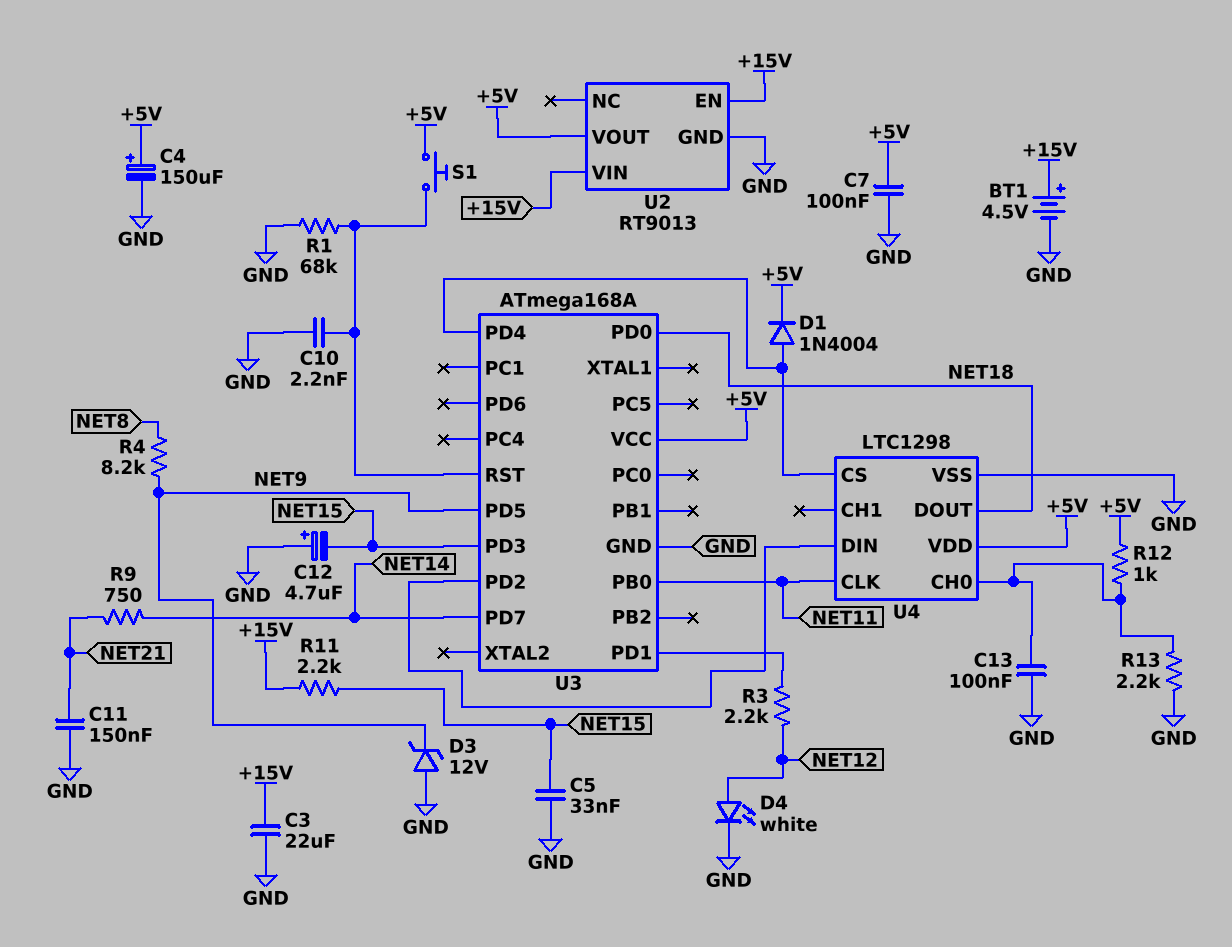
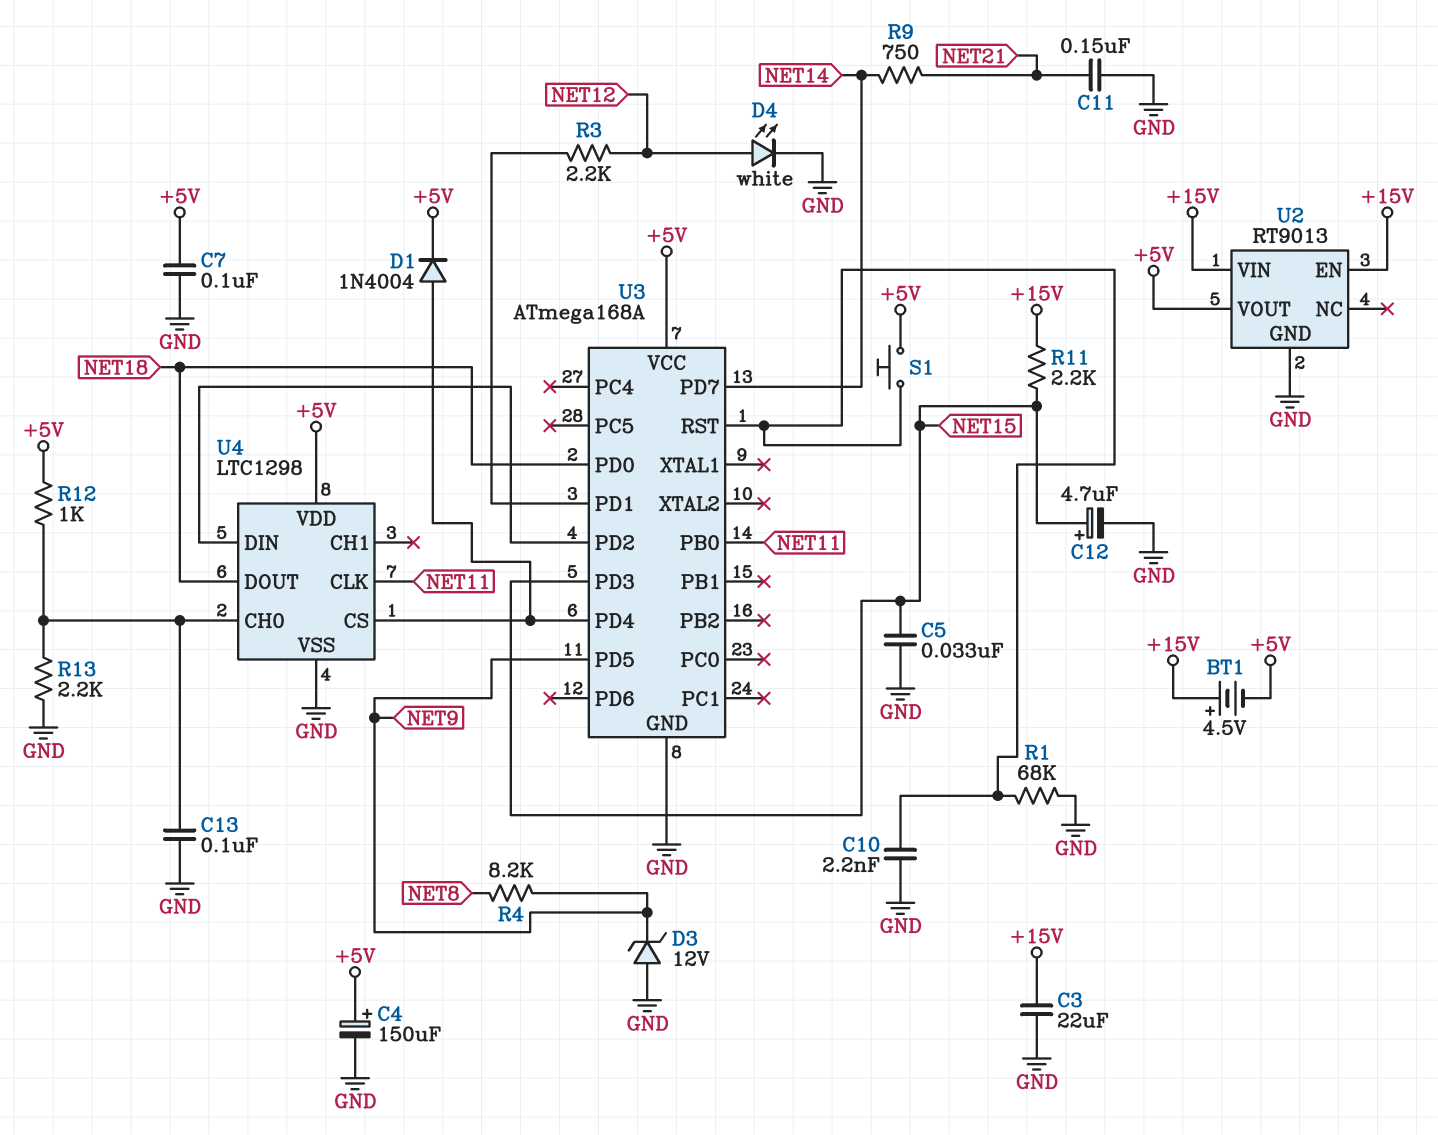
BT1: 4.5V (plus +15V, minus GND) -> 4.5V (plus +15V, minus +5V)
C12: 4.7uF (plus GND, minus NET15) -> 4.7uF (plus NET15, minus GND)

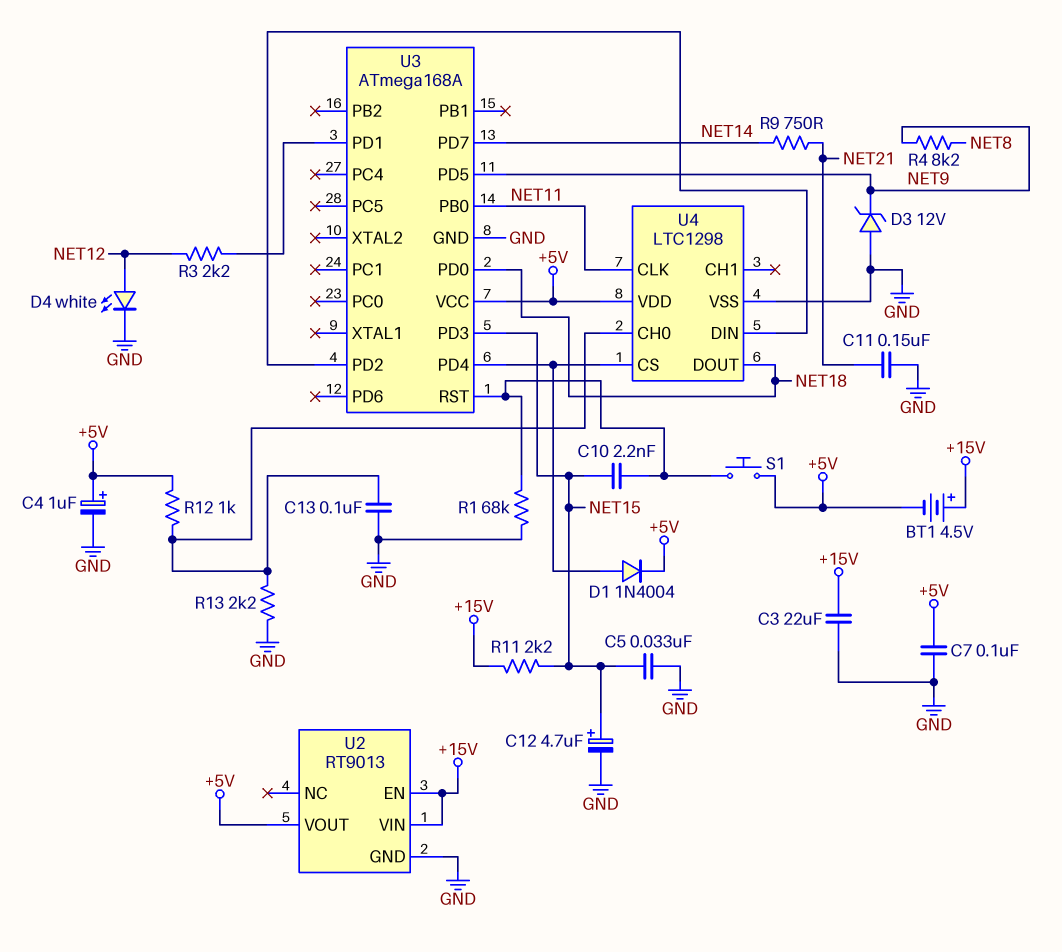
C4: 150uF (plus +5V, minus GND) -> 1uF (plus +5V, minus GND)
C10: 2.2nF (GND, U3/RST) -> 2.2nF (NET15, U3/RST)

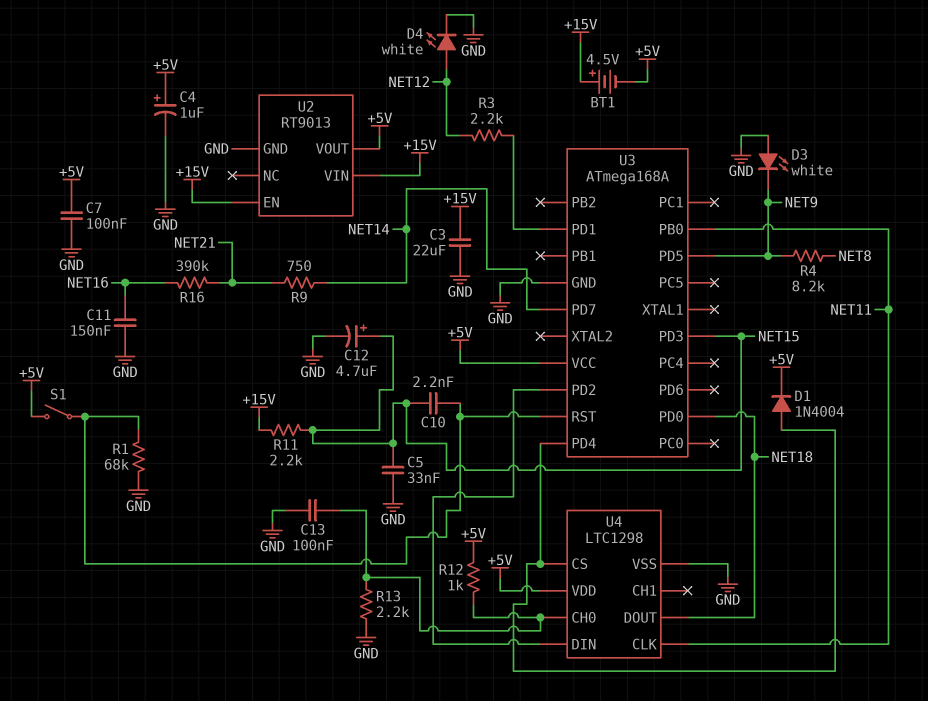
C11: 150nF (GND, NET21) -> 150nF (GND, NET16)
D3: zener 12V (A GND, K NET9) -> LED white (A GND, K NET9)
R16: none -> 390k (NET16, NET21)
S1: button (+5V, U3/RST) -> switch (+5V, U3/RST)

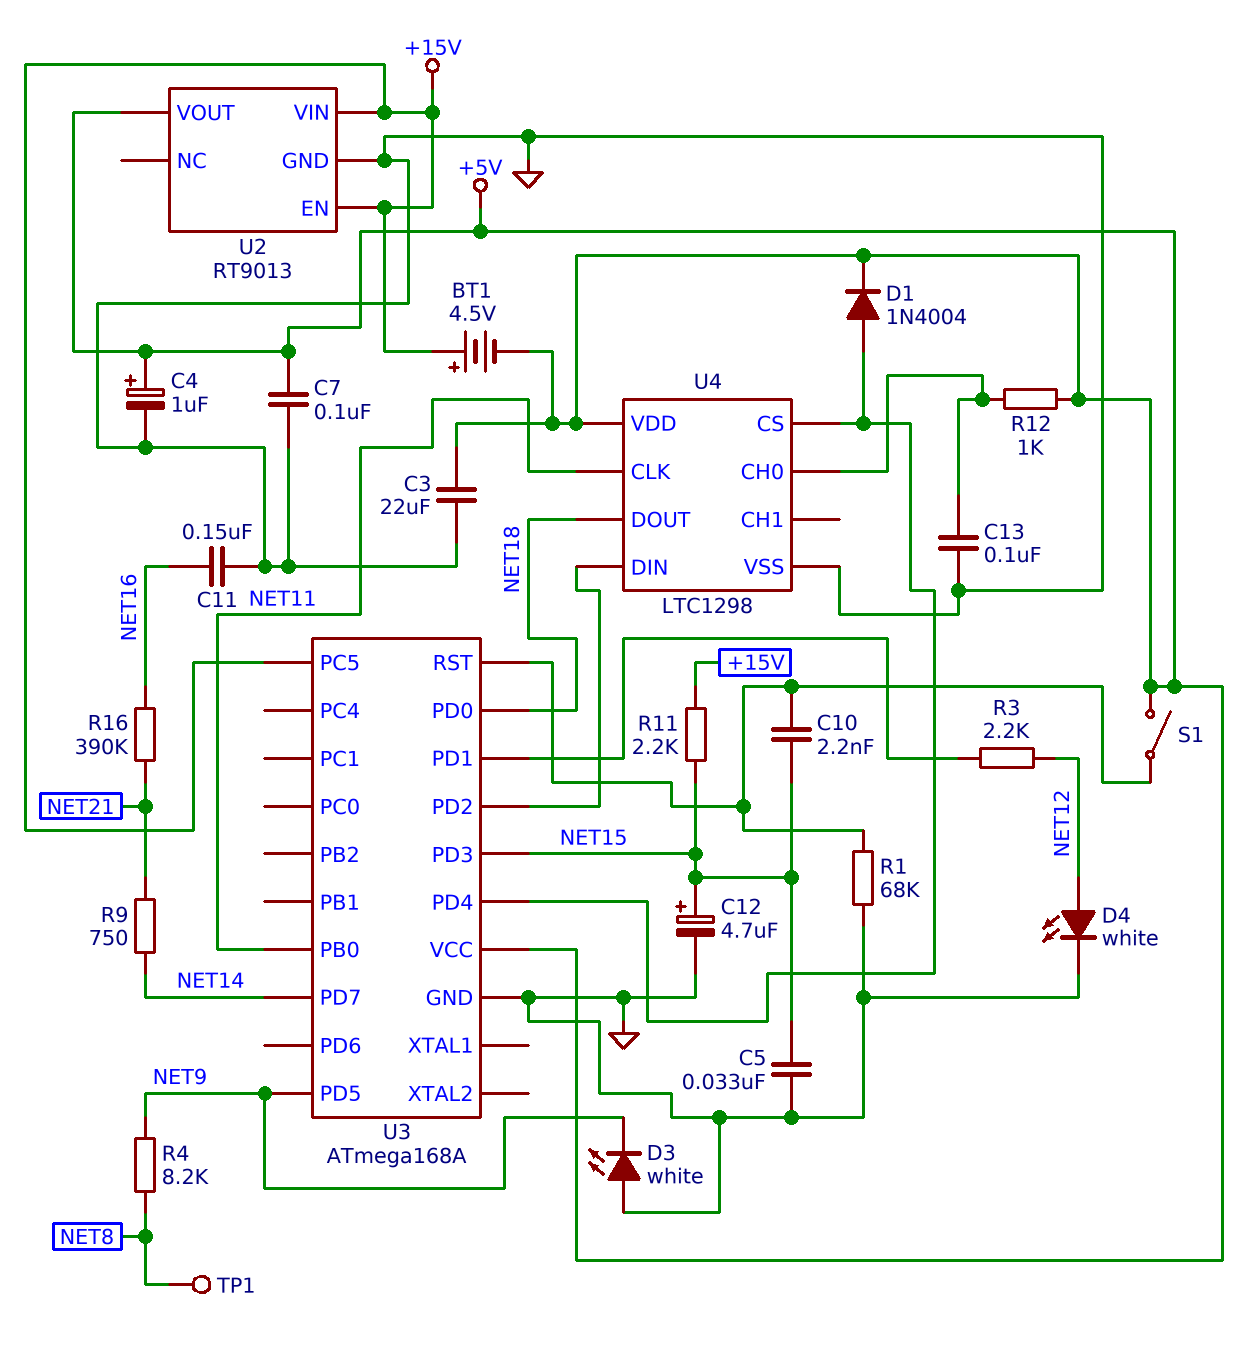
C3: 22uF (+15V, GND) -> 22uF (+5V, GND)
R13: 2.2k (GND, U4/CH0) -> none
TP1: none -> test point (NET8)
U3 pin PC5: none -> +15V

